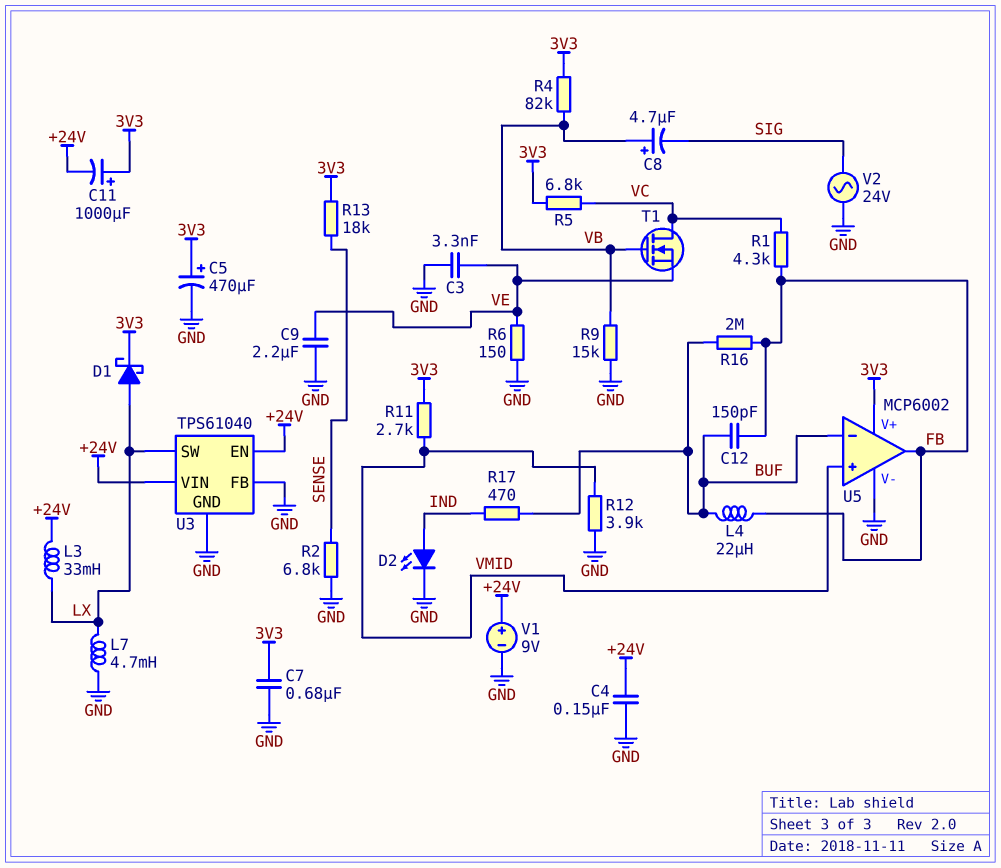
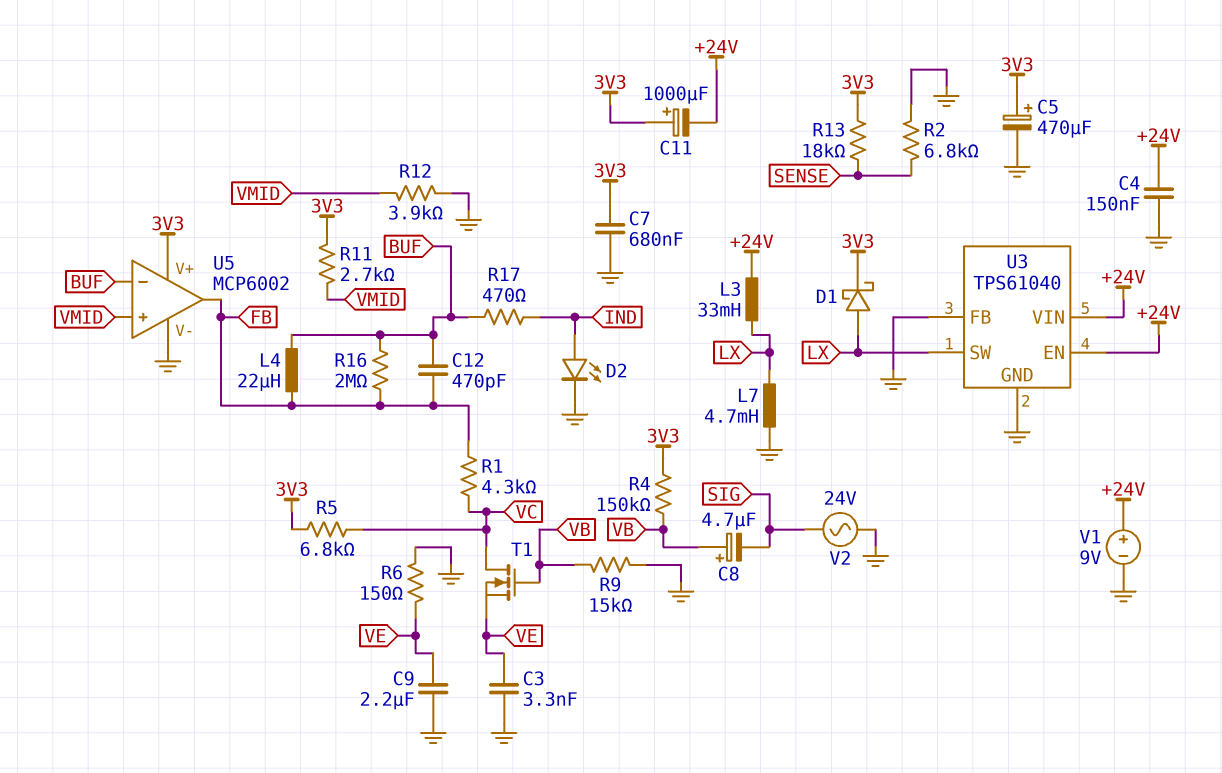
C12: 150pF (BUF, FB) -> 470pF (BUF, FB)
R4: 82k (3V3, VB) -> 150k (3V3, VB)

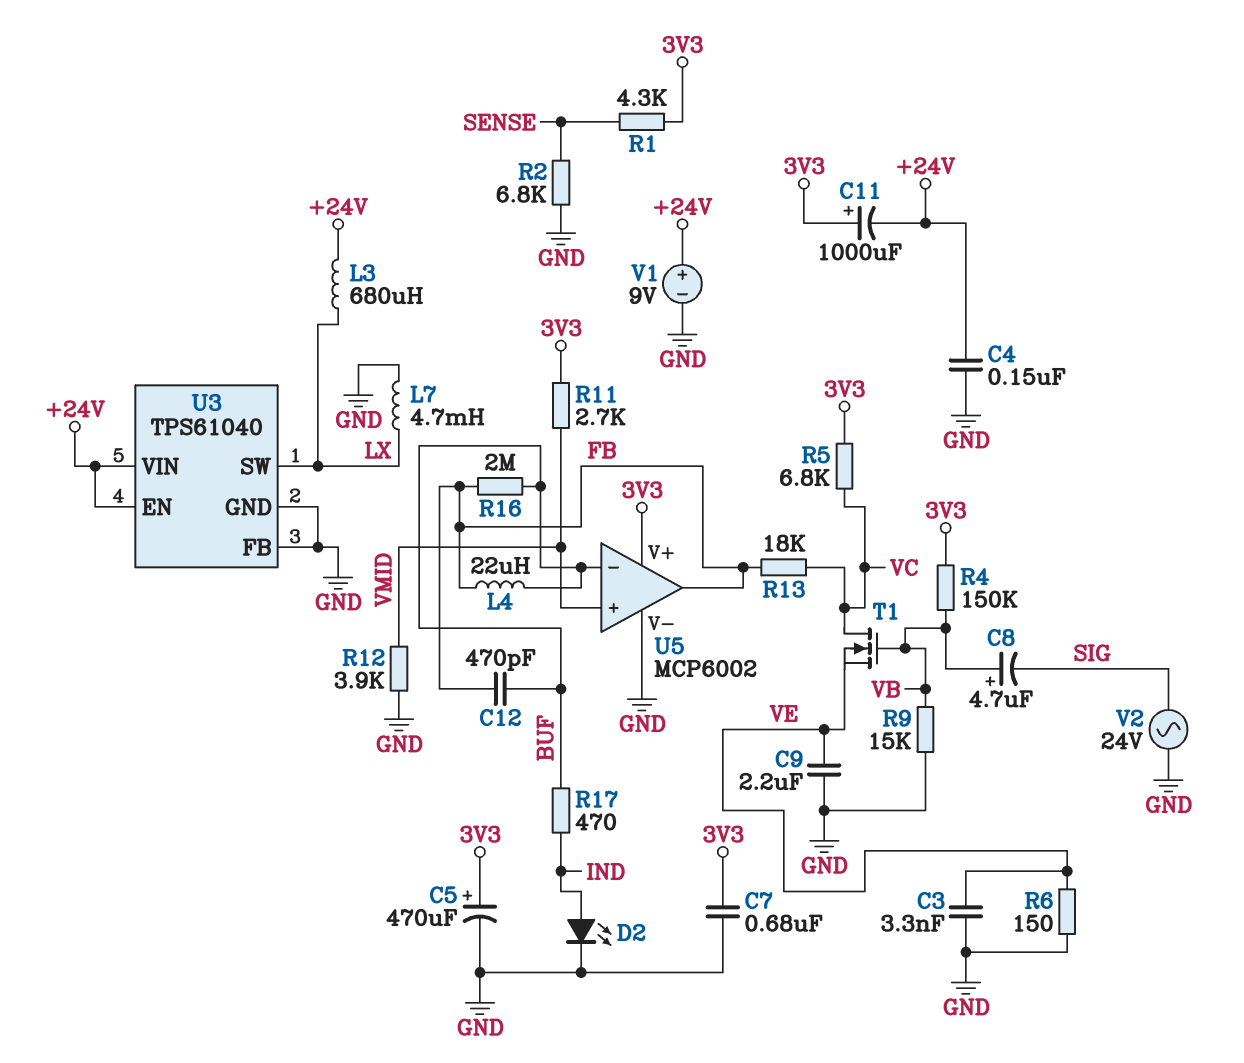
D1: schottky (A LX, K 3V3) -> none
L3: 33mH (+24V, LX) -> 680uH (+24V, LX)
R1: 4.3k (FB, VC) -> 4.3k (3V3, SENSE)
R13: 18k (3V3, SENSE) -> 18k (FB, VC)

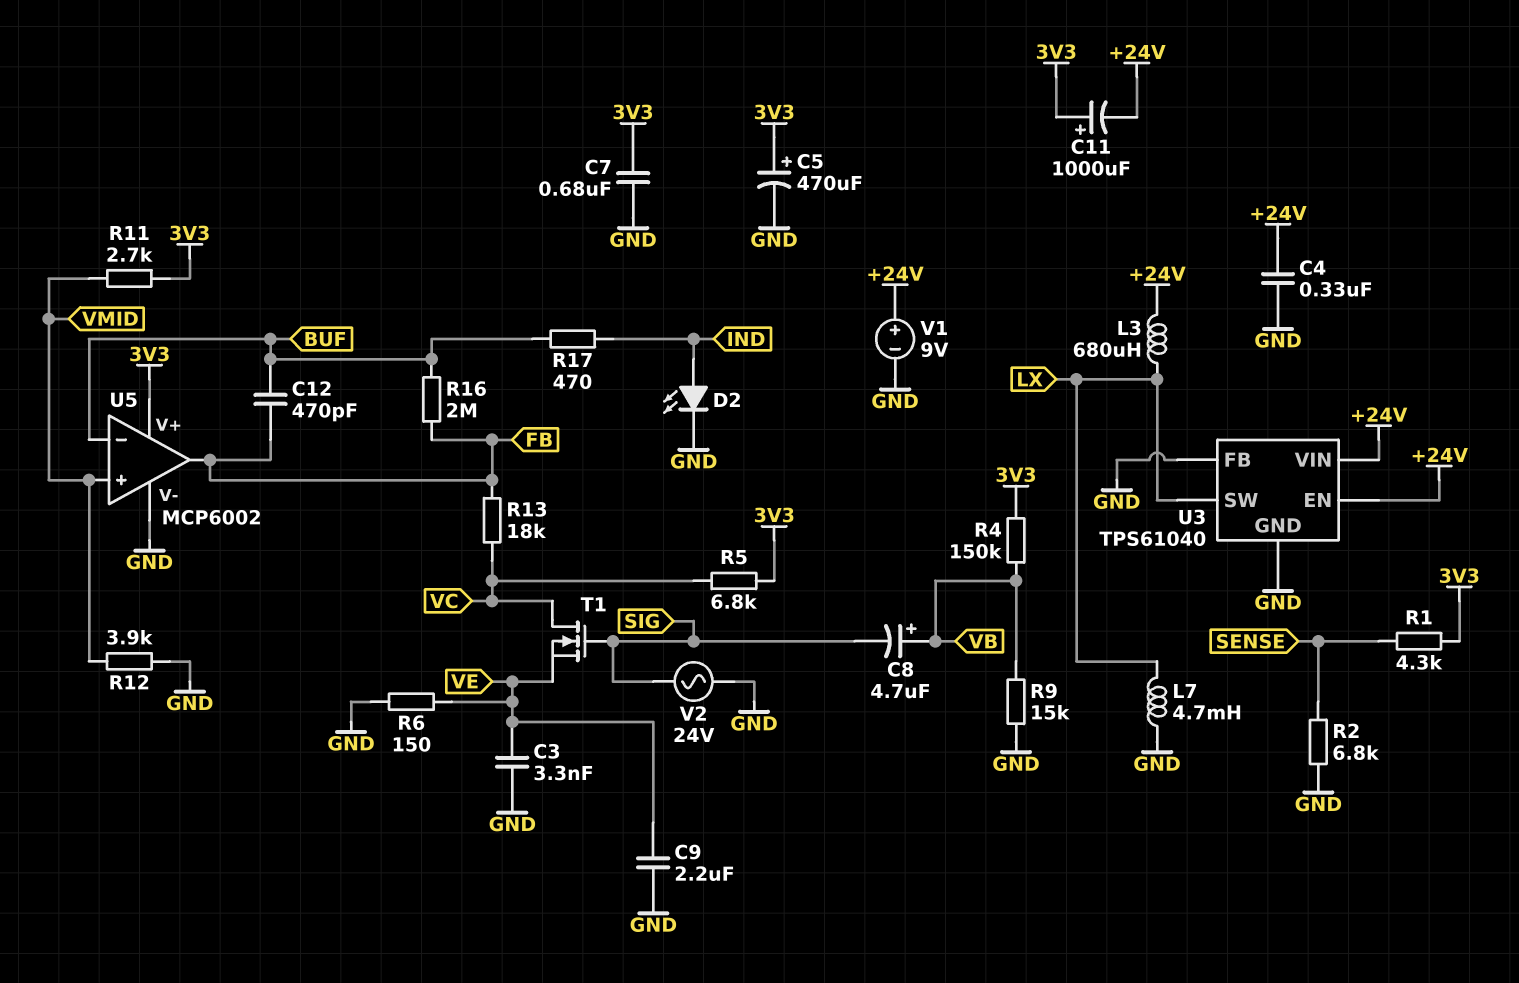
C4: 150nF (+24V, GND) -> 330nF (+24V, GND)
L4: 22uH (BUF, FB) -> none
T1: NMOS (G VB, D VC, S VE) -> NMOS (G SIG, D VC, S VE)

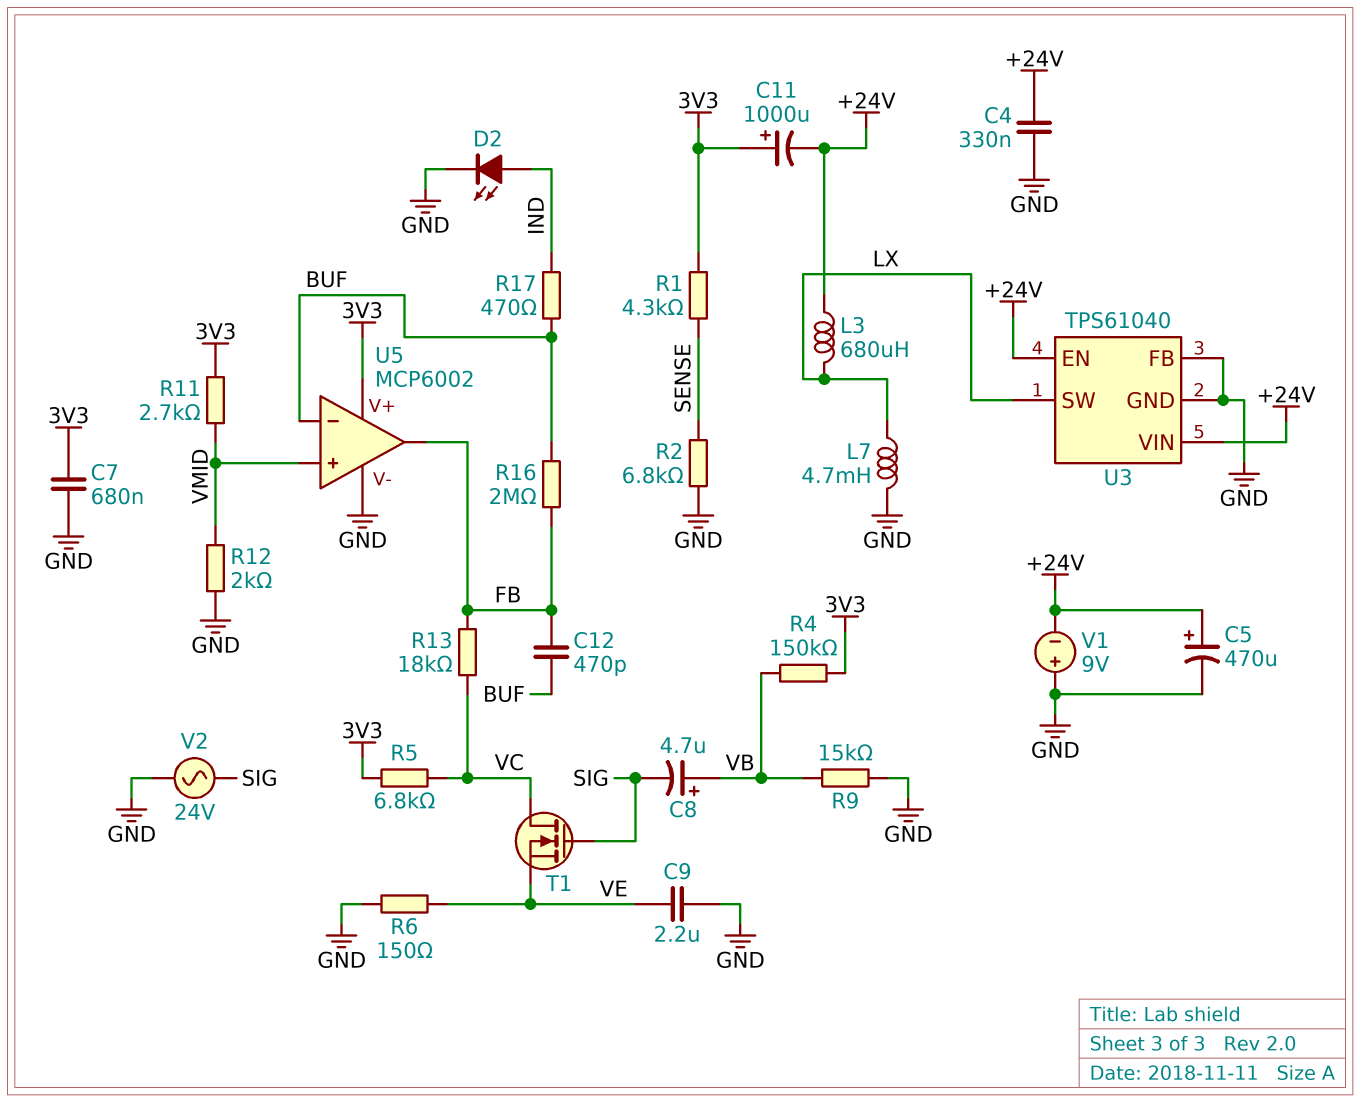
C3: 3.3nF (GND, VE) -> none
C5: 470uF (plus 3V3, minus GND) -> 470uF (plus +24V, minus GND)
R12: 3.9k (GND, VMID) -> 2k (GND, VMID)
V1: 9V (plus +24V, minus GND) -> 9V (plus GND, minus +24V)

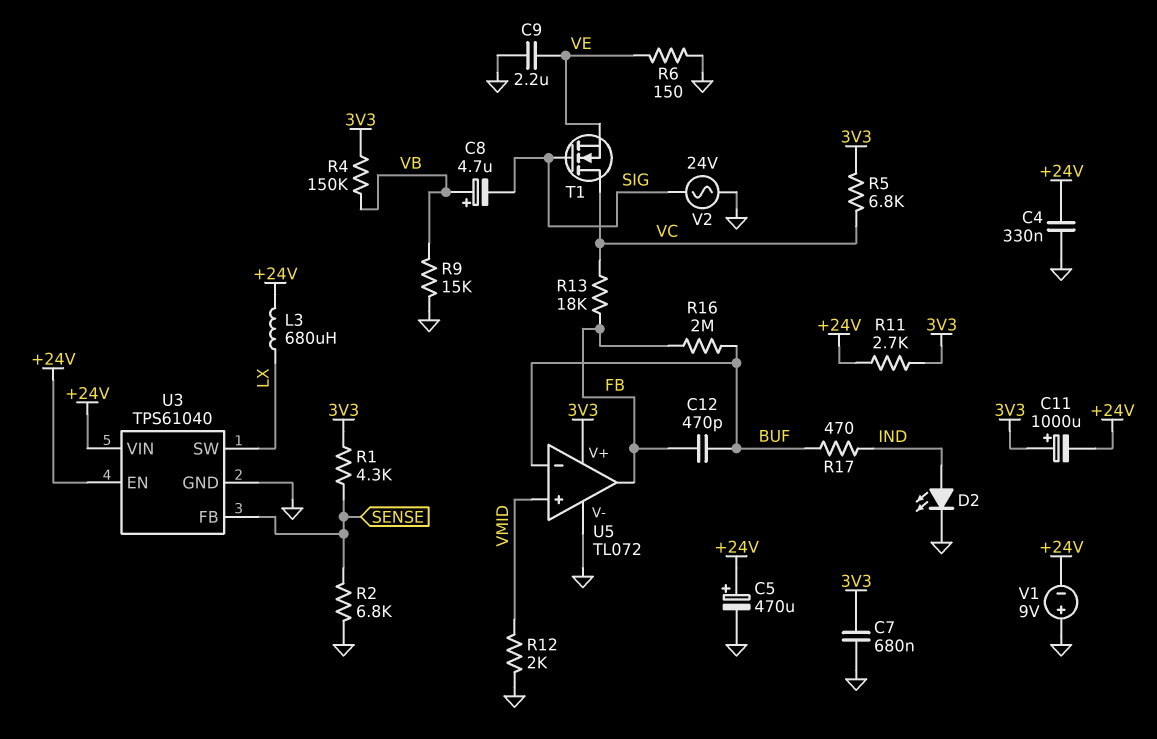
L7: 4.7mH (GND, LX) -> none
R11: 2.7k (3V3, VMID) -> 2.7k (+24V, 3V3)
U3 pin FB: GND -> SENSE
U5: MCP6002 -> TL072

